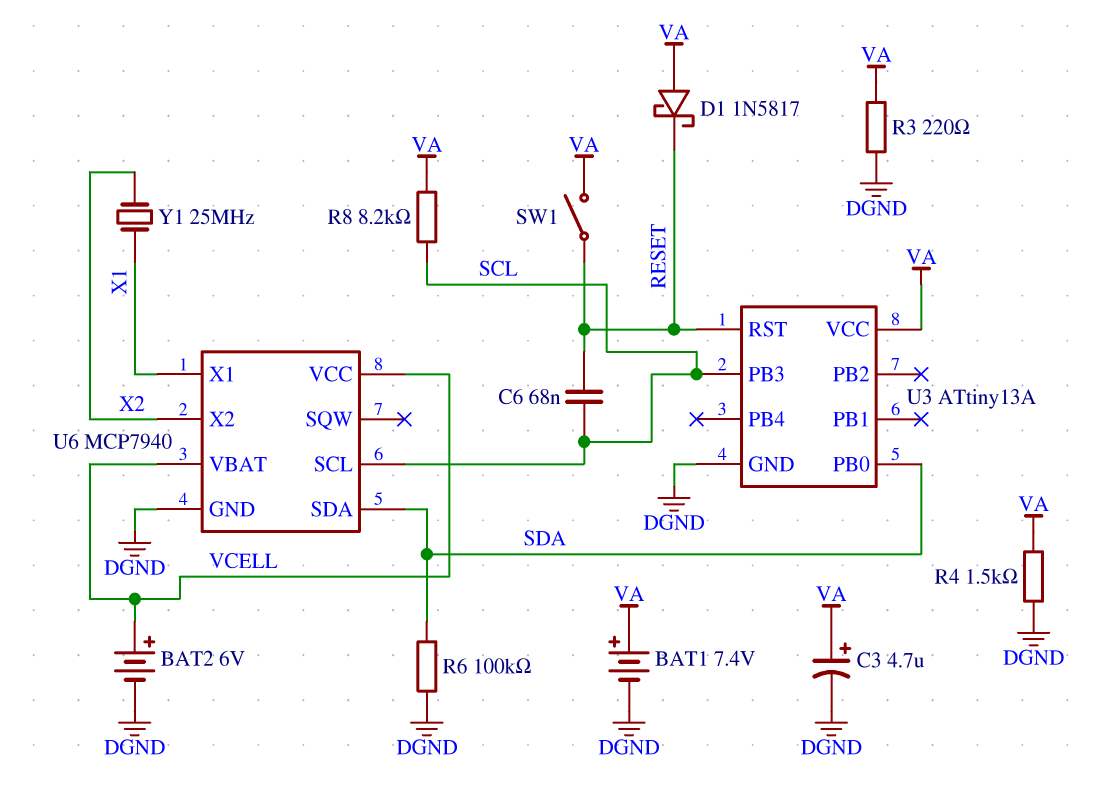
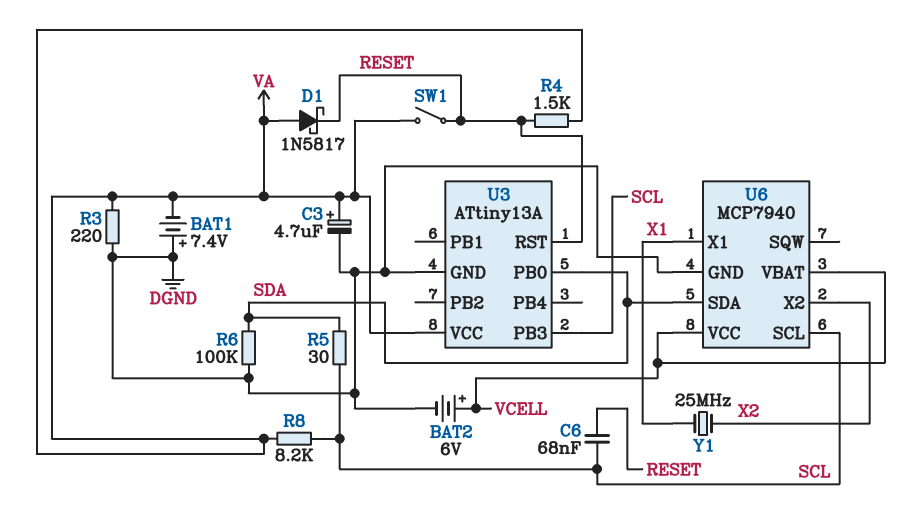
BAT1: 7.4V (plus VA, minus DGND) -> 7.4V (plus DGND, minus VA)
R4: 1.5k (DGND, VA) -> 1.5k (RESET, VA)
R5: none -> 30 (SCL, SDA)

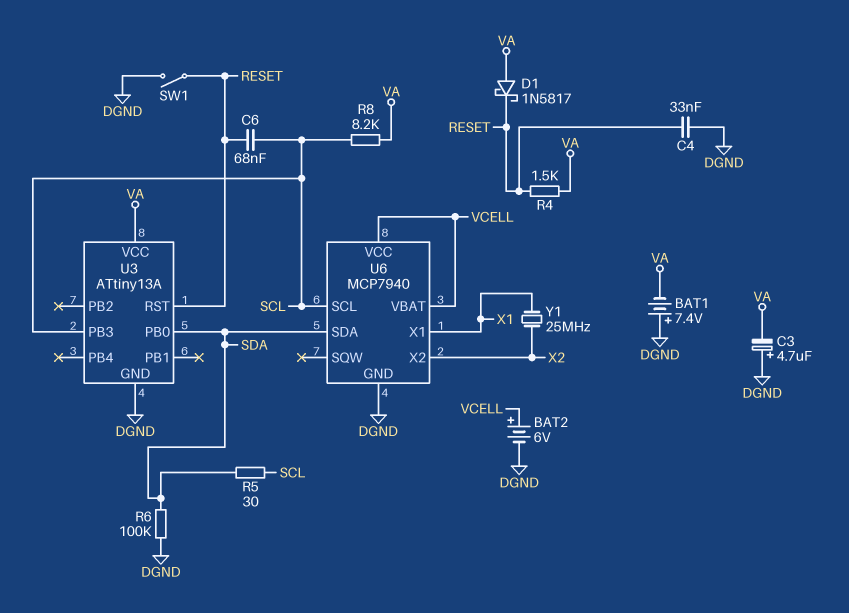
C3: 4.7uF (plus VA, minus DGND) -> 4.7uF (plus DGND, minus VA)
C4: none -> 33nF (DGND, RESET)
R3: 220 (DGND, VA) -> none
SW1: switch (RESET, VA) -> switch (DGND, RESET)

